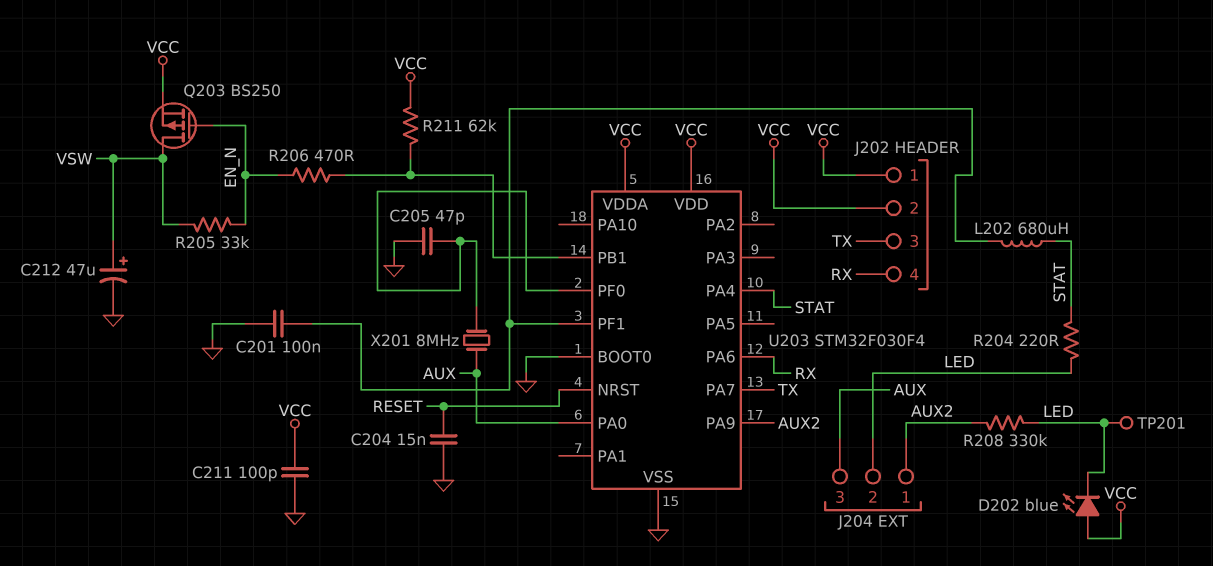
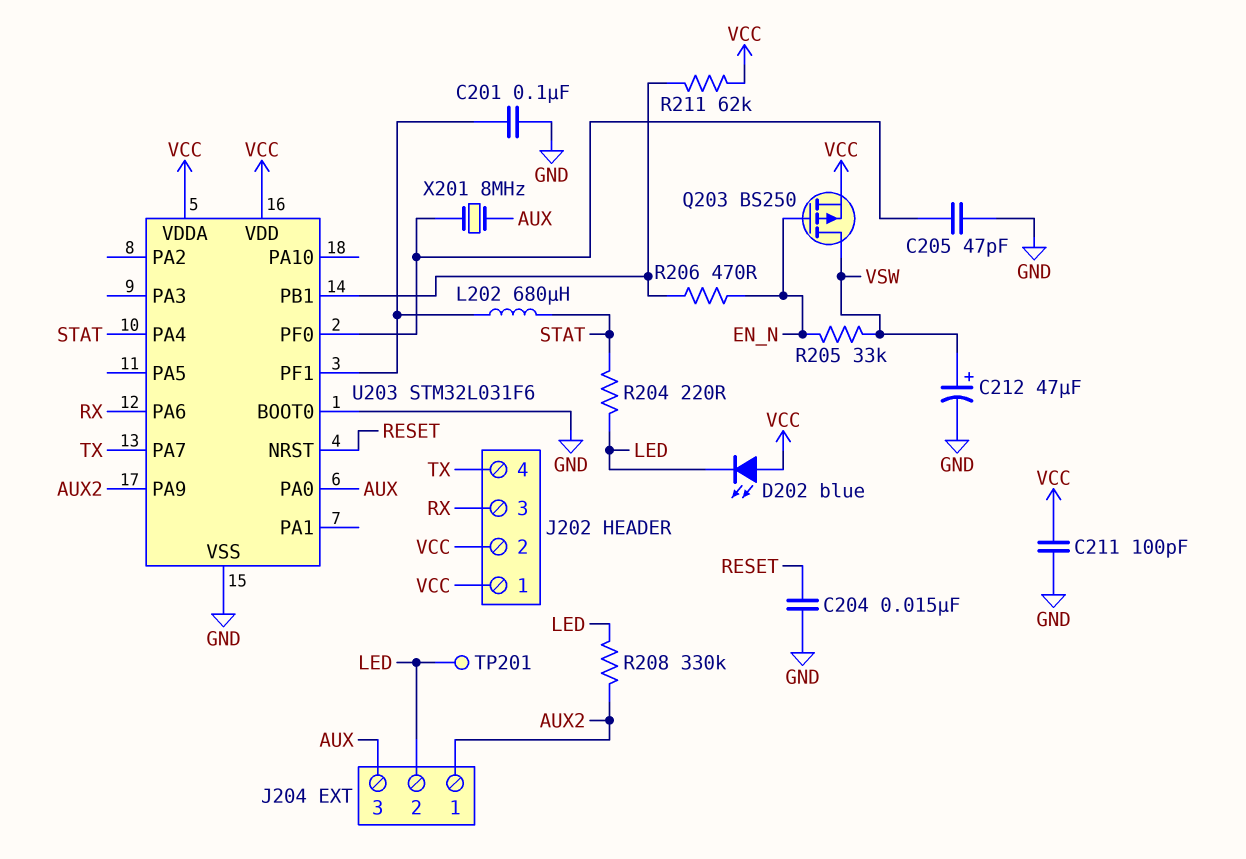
J202 pin 3: TX -> RX
J202 pin 4: RX -> TX
U203: STM32F030F4 -> STM32L031F6

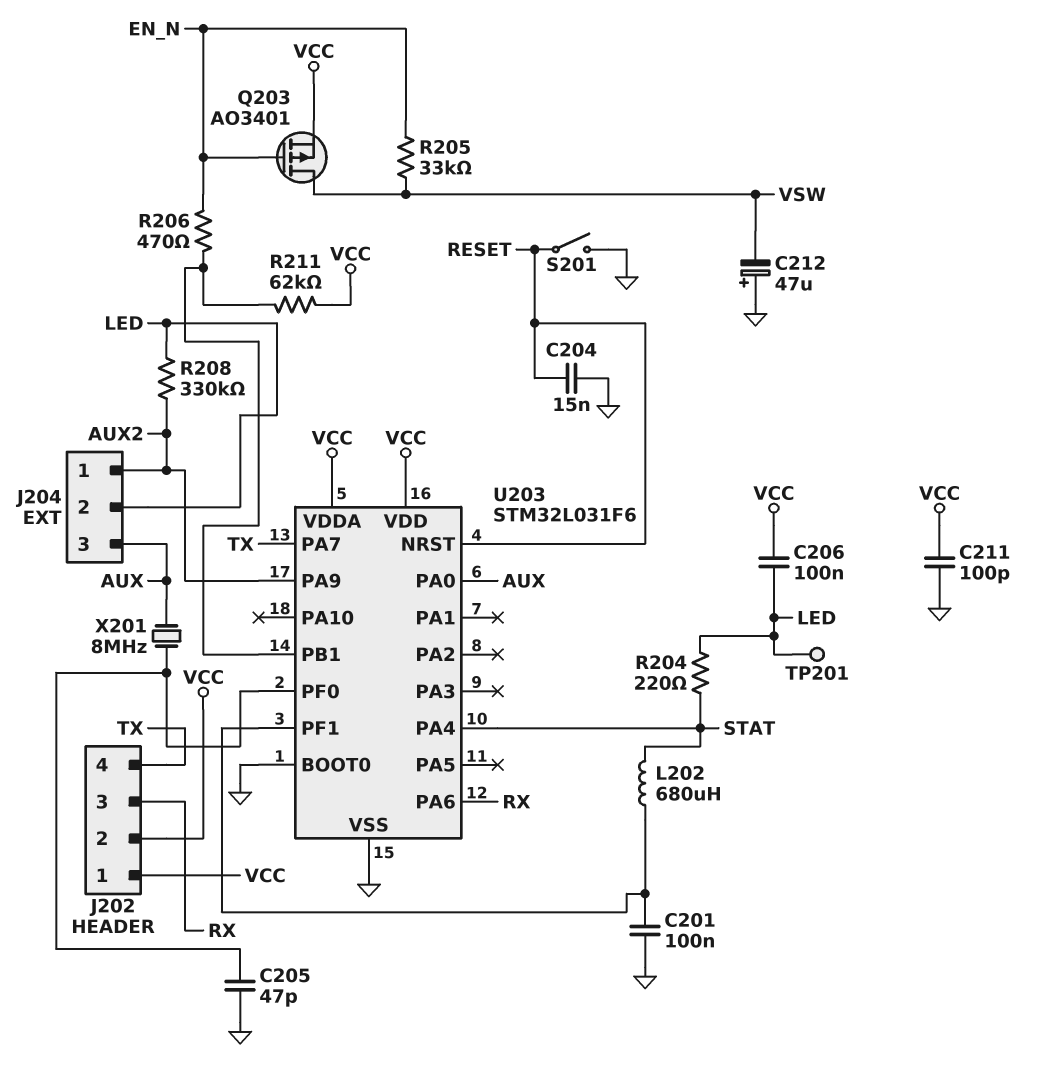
C206: none -> 100nF (LED, VCC)
C212: 47uF (plus VSW, minus GND) -> 47uF (plus GND, minus VSW)
D202: LED blue (A VCC, K LED) -> none
Q203: PMOS BS250 (G EN_N, D VSW, S VCC) -> PMOS AO3401 (G EN_N, D VSW, S VCC)
S201: none -> switch (GND, RESET)

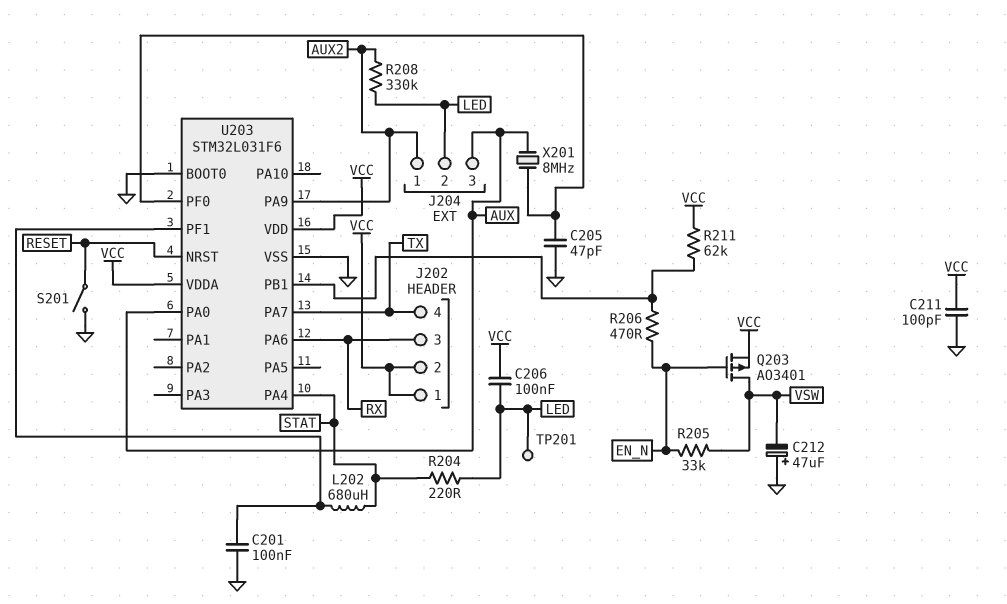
C204: 15nF (GND, RESET) -> none

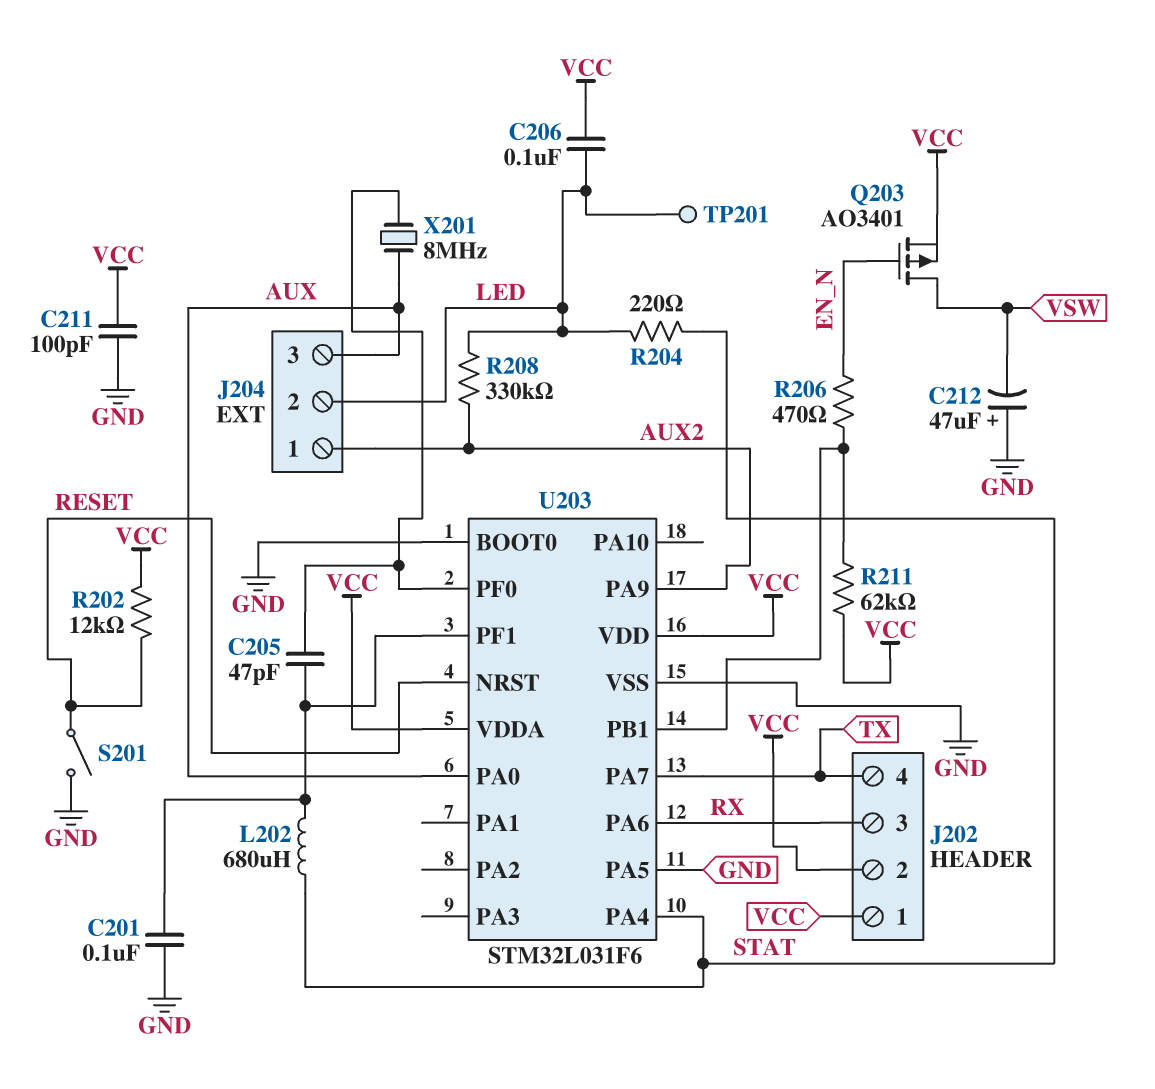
C205: 47pF (GND, U203/PF0) -> 47pF (U203/PF0, U203/PF1)
R202: none -> 12k (RESET, VCC)
R205: 33k (EN_N, VSW) -> none
U203 pin PA5: none -> GND

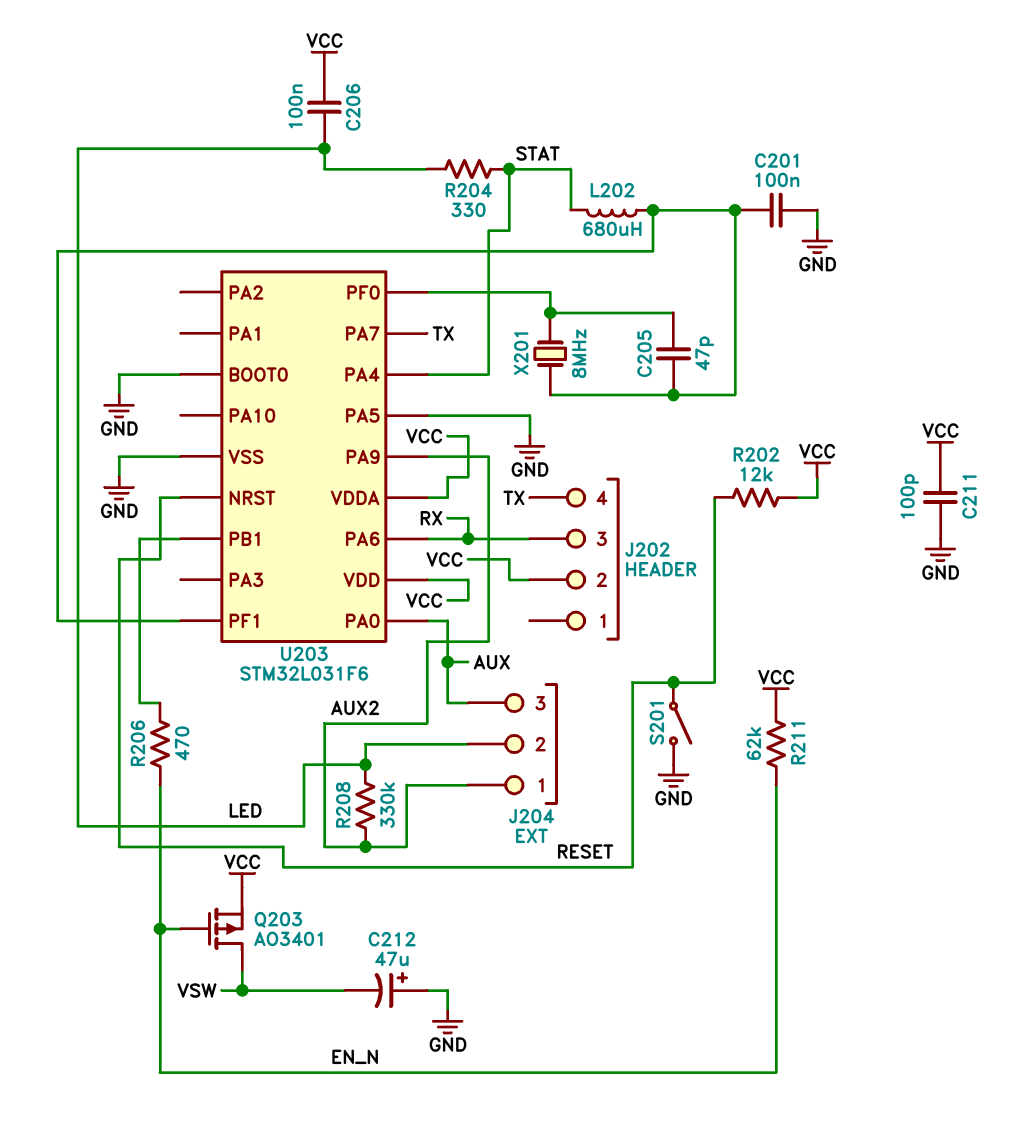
J202 pin 1: VCC -> none
R204: 220 (LED, STAT) -> 330 (LED, STAT)
R211: 62k (U203/PB1, VCC) -> 62k (EN_N, VCC)
TP201: test point (LED) -> none
X201: 8MHz (AUX, U203/PF0) -> 8MHz (U203/PF0, U203/PF1)

